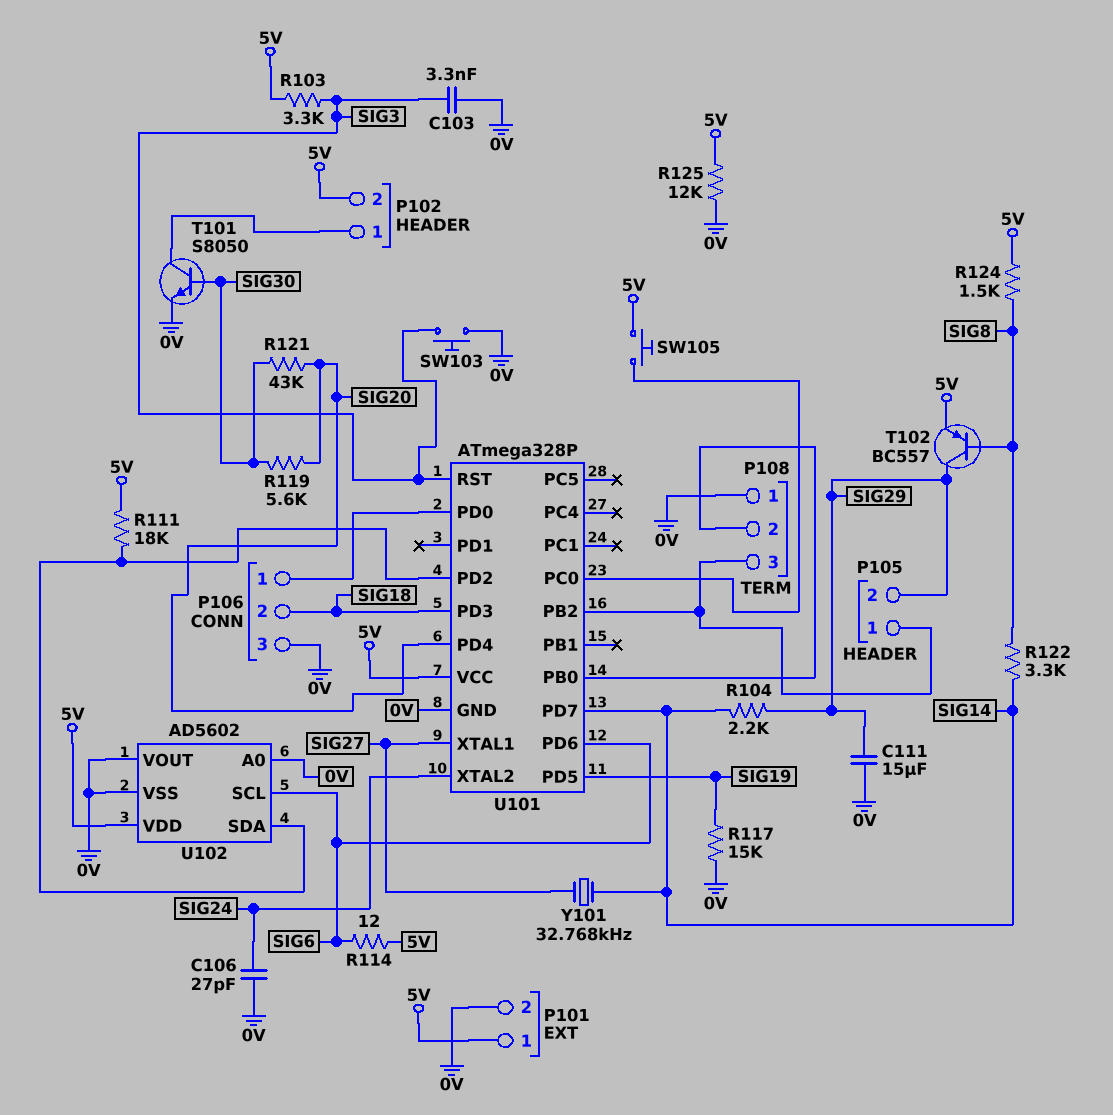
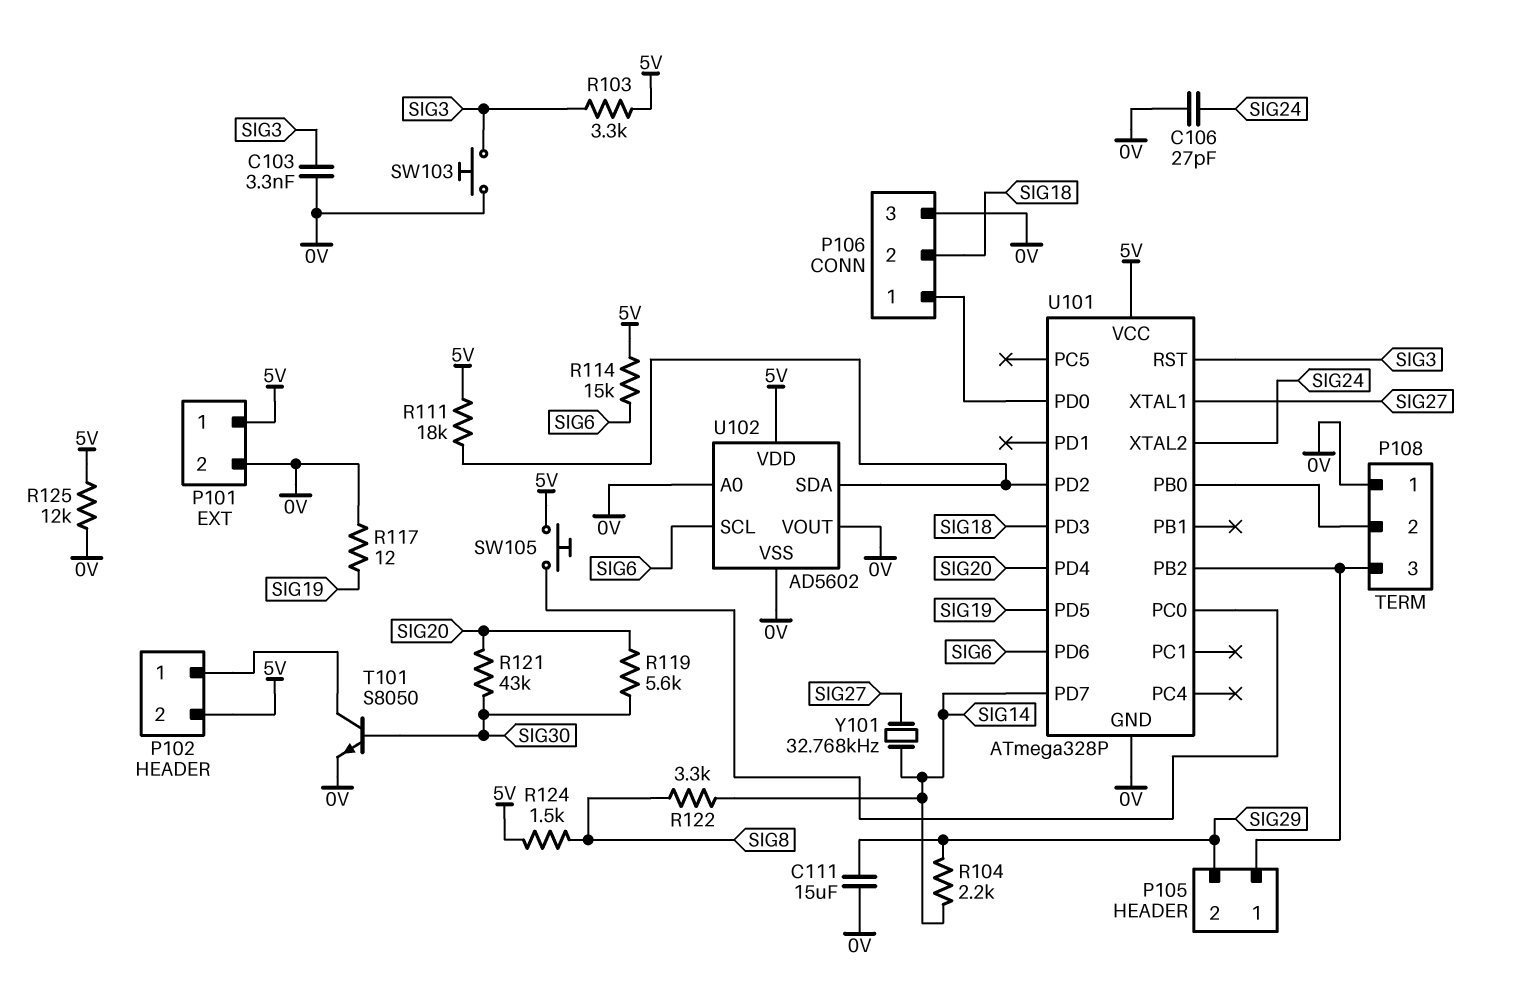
R114: 12 (5V, SIG6) -> 15k (5V, SIG6)
R117: 15k (0V, SIG19) -> 12 (0V, SIG19)
T102: PNP BC557 (B SIG8, C SIG29, E 5V) -> none

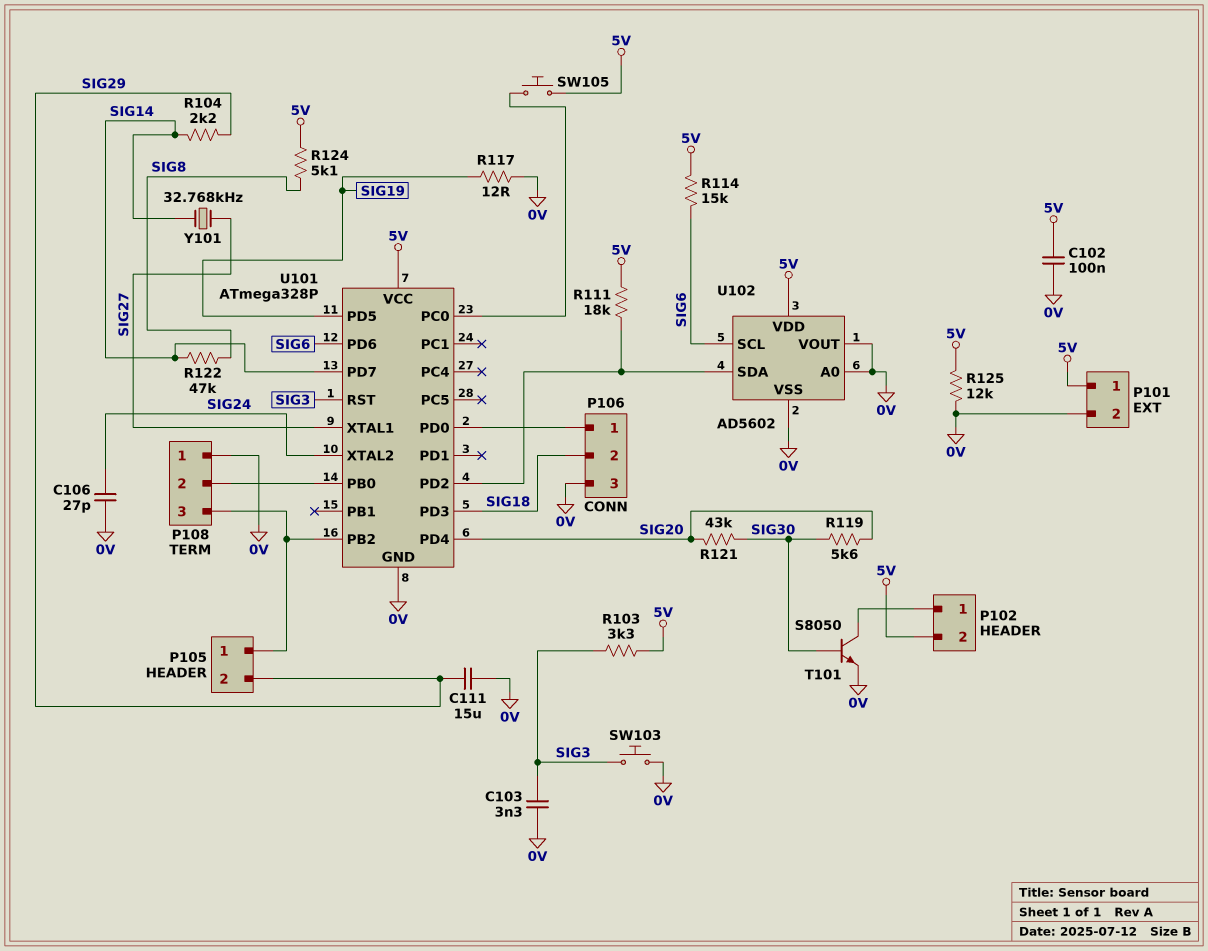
C102: none -> 100nF (0V, 5V)
R122: 3.3k (SIG8, SIG14) -> 47k (SIG8, SIG14)
R124: 1.5k (5V, SIG8) -> 5.1k (5V, SIG8)

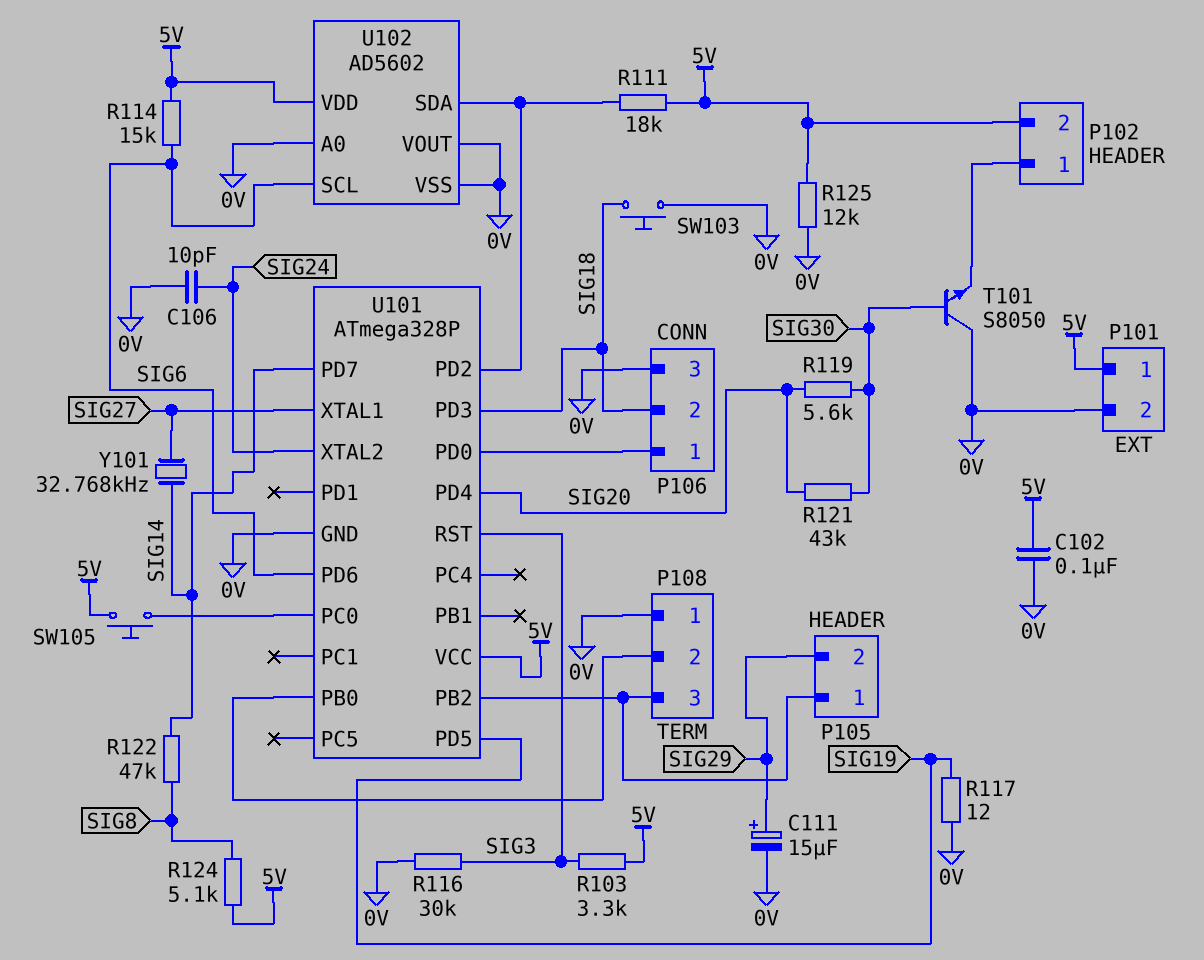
C103: 3.3nF (0V, SIG3) -> none
C106: 27pF (0V, SIG24) -> 10pF (0V, SIG24)
C111: 15uF (0V, SIG29) -> 15uF (plus SIG29, minus 0V)
R104: 2.2k (SIG14, SIG29) -> none
R116: none -> 30k (0V, SIG3)
SW103: button (0V, SIG3) -> button (0V, SIG18)
T101: NPN S8050 (B SIG30, C P102/1, E 0V) -> NPN S8050 (B SIG30, C 0V, E P102/1)

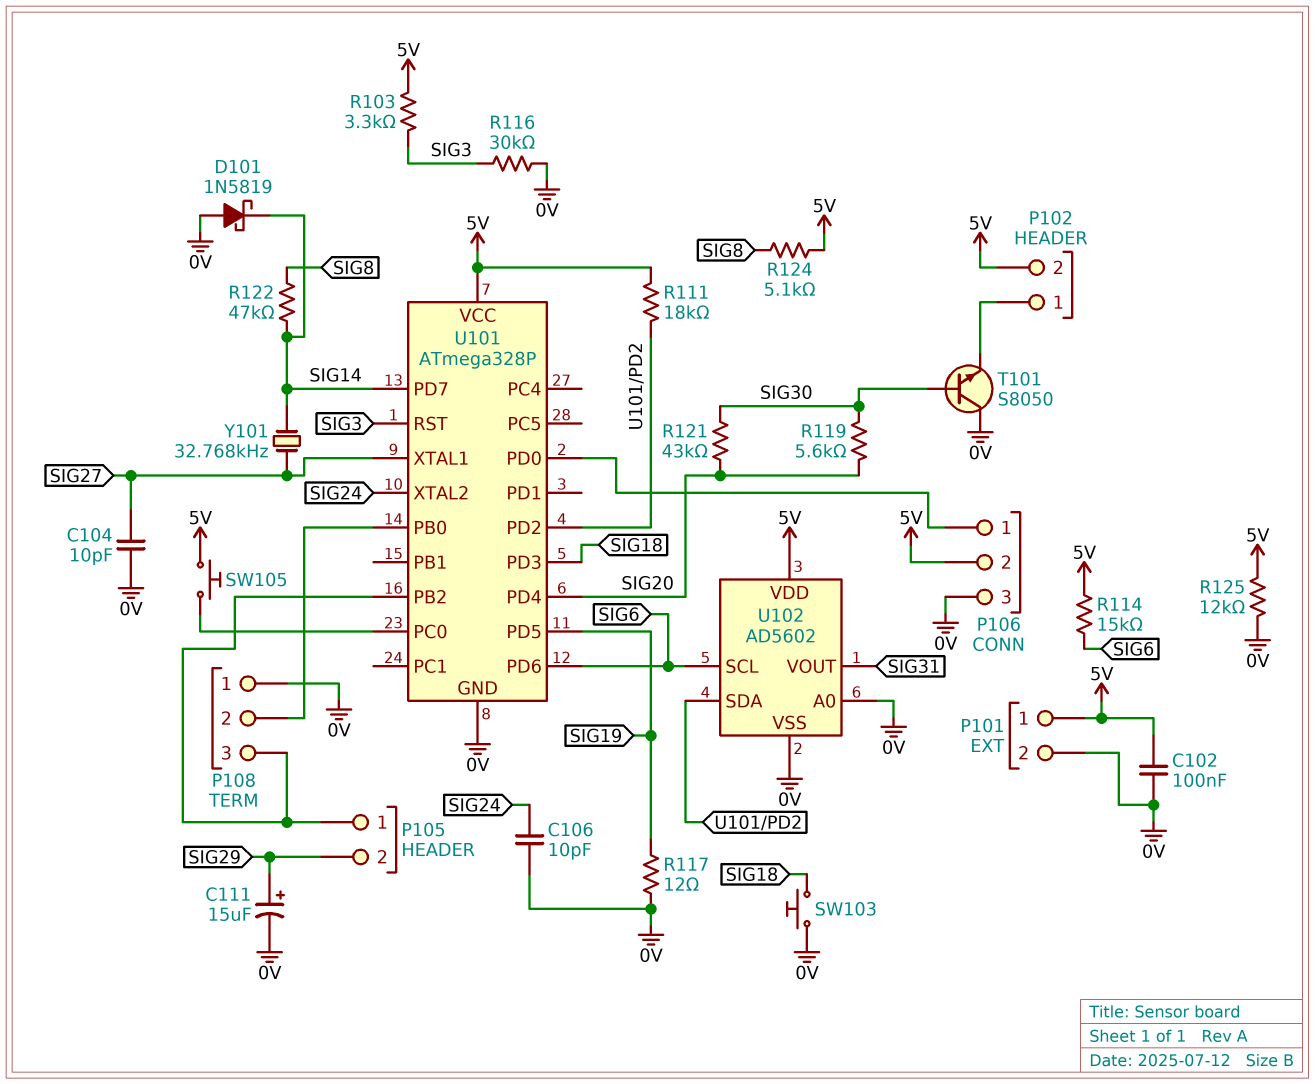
C104: none -> 10pF (0V, SIG27)
D101: none -> schottky 1N5819 (A 0V, K SIG14)
P106 pin 2: SIG18 -> 5V
U102 pin VOUT: 0V -> SIG31

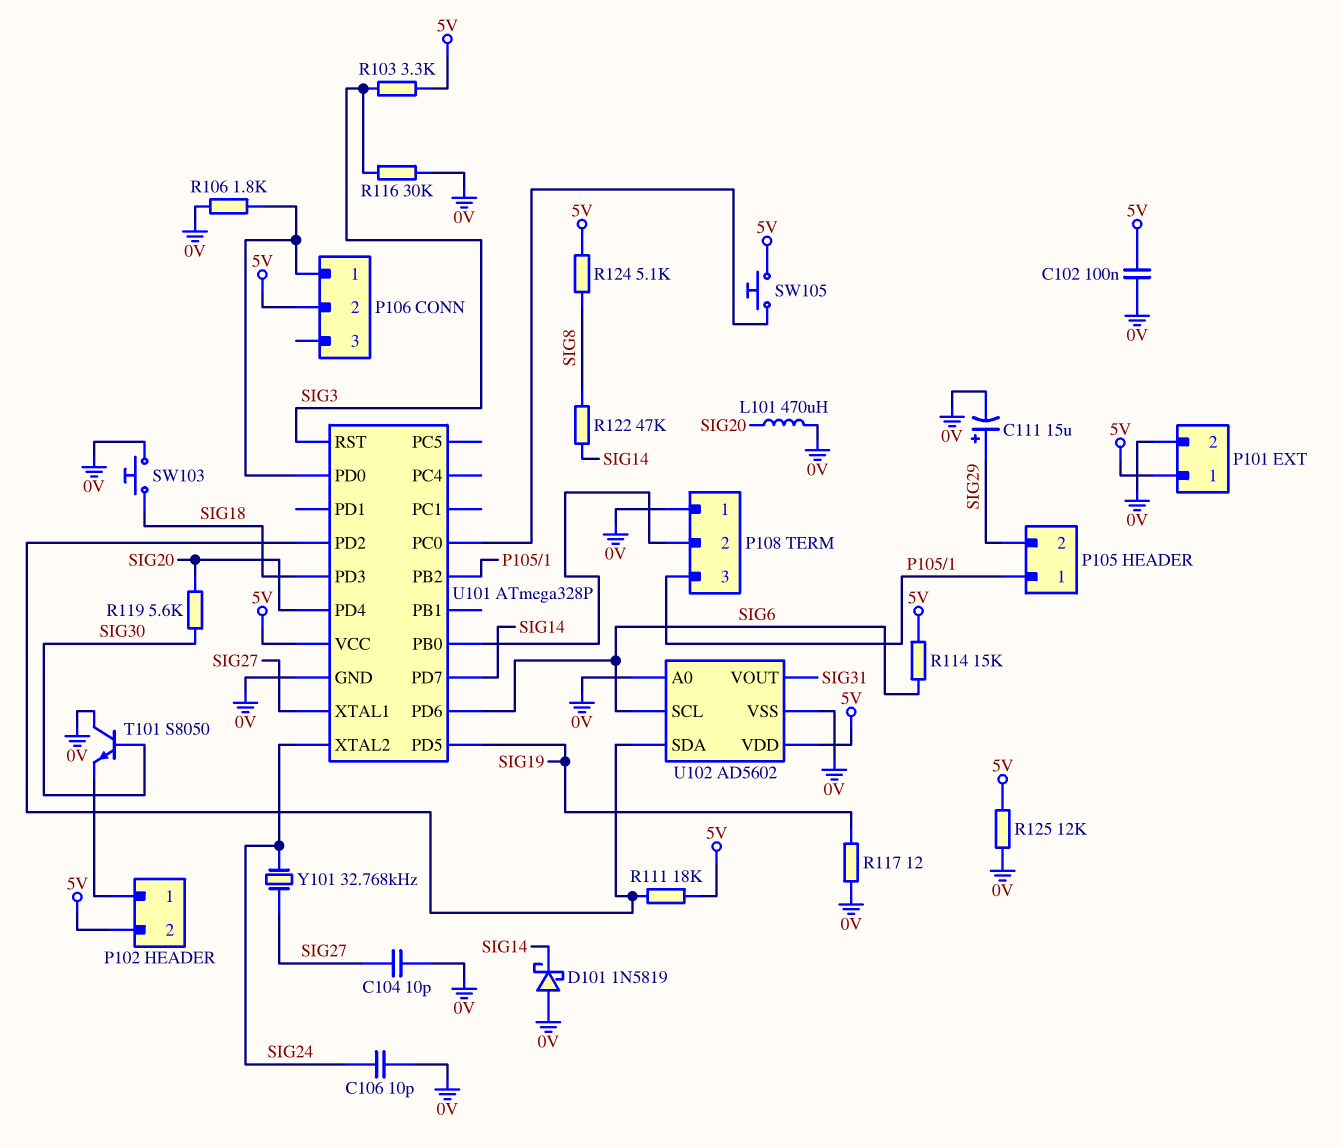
L101: none -> 470uH (0V, SIG20)
P106 pin 3: 0V -> none
R106: none -> 1.8k (0V, P106/1)
R121: 43k (SIG20, SIG30) -> none
Y101: 32.768kHz (SIG14, SIG27) -> 32.768kHz (SIG24, SIG27)

